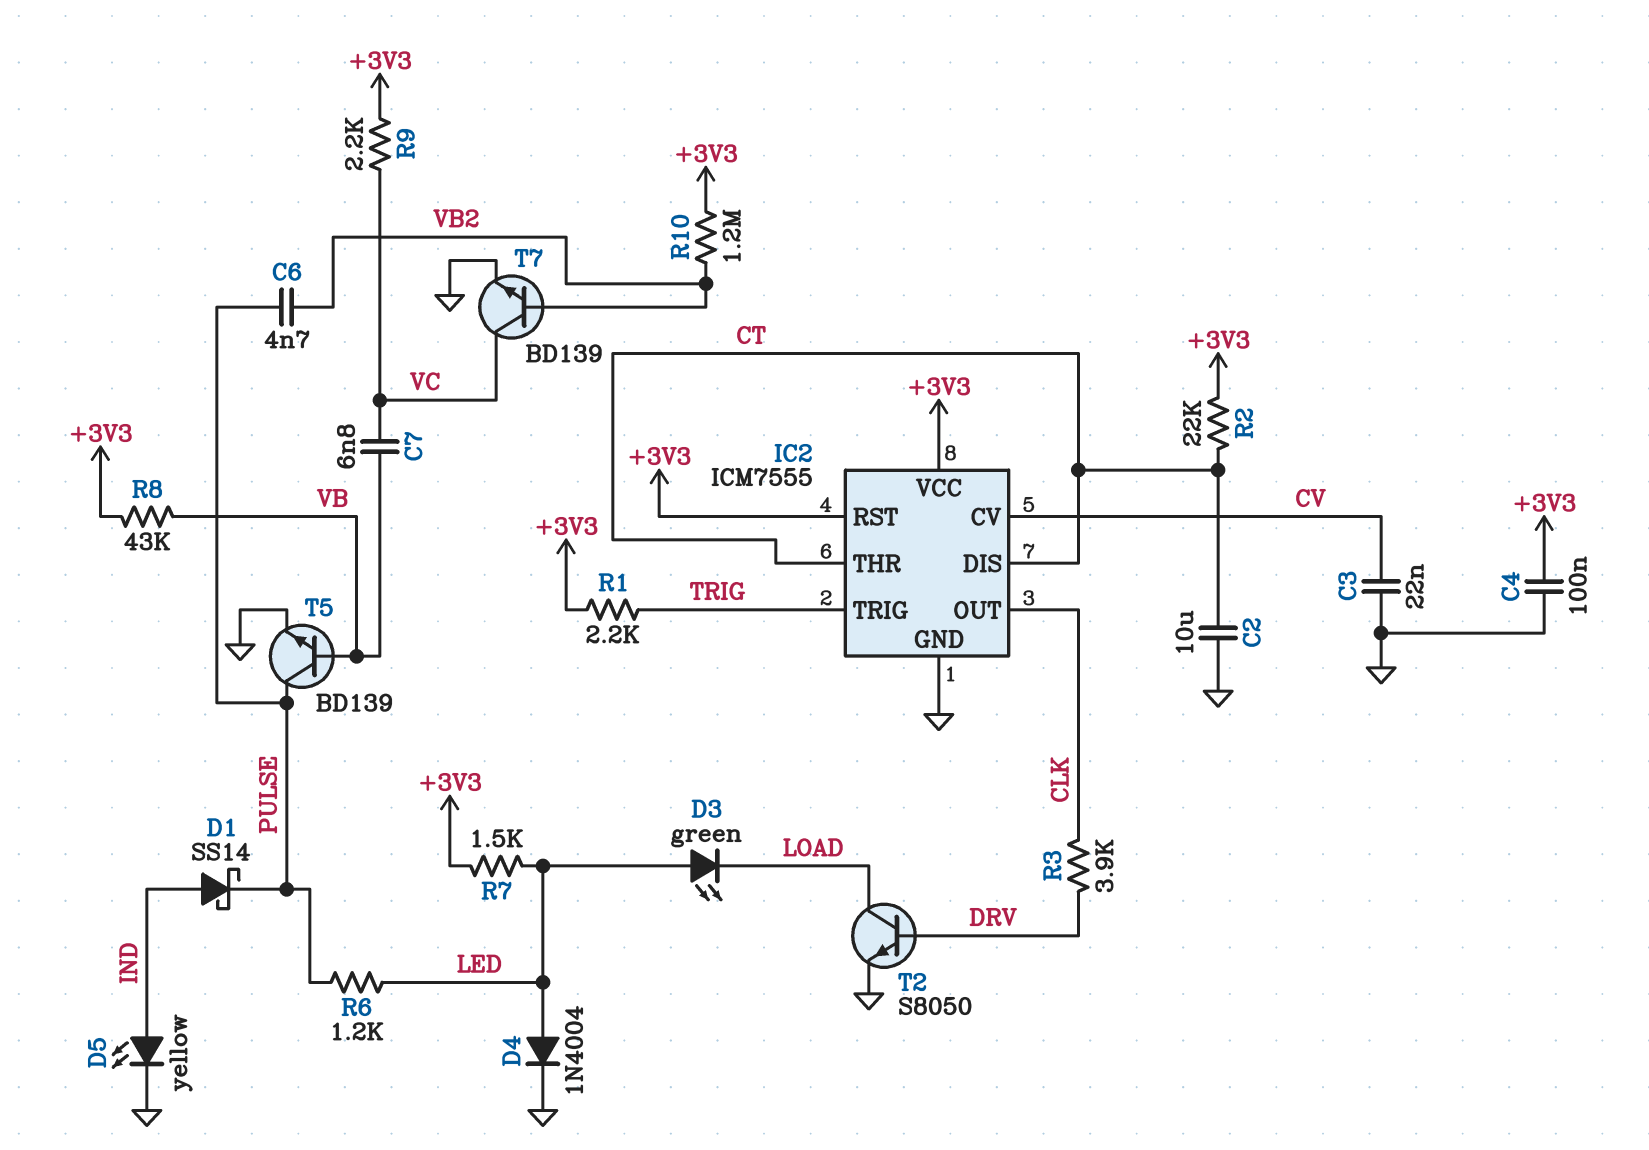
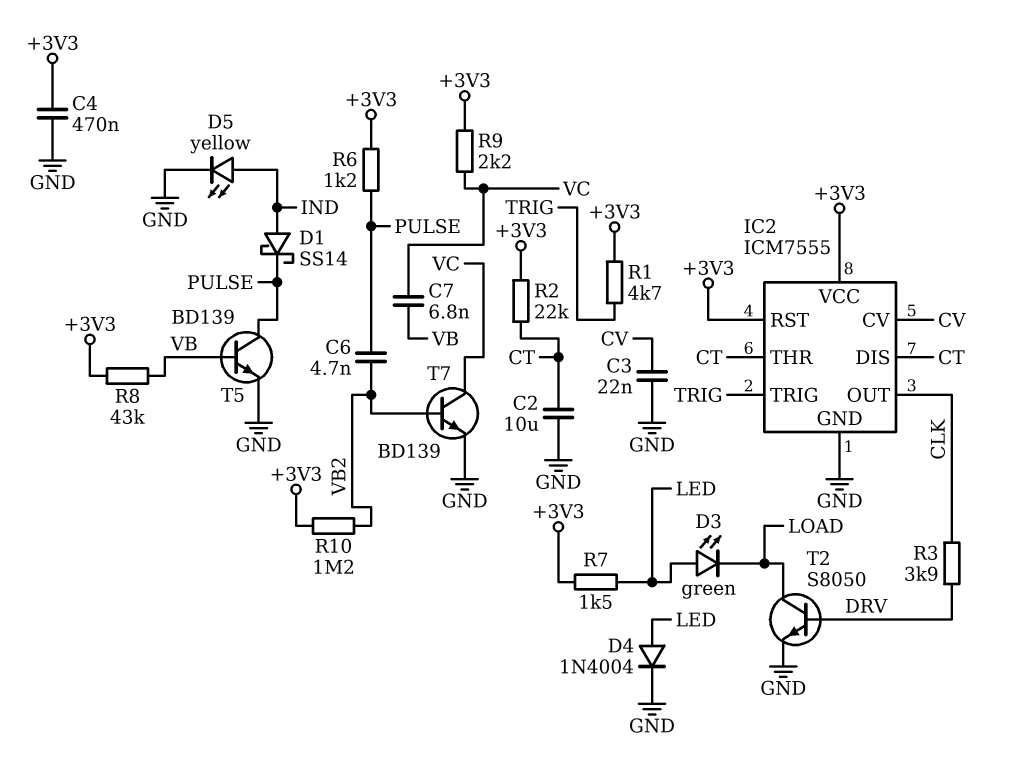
C4: 100nF (+3V3, GND) -> 470nF (+3V3, GND)
R1: 2.2k (+3V3, TRIG) -> 4.7k (+3V3, TRIG)
R6: 1.2k (LED, PULSE) -> 1.2k (+3V3, PULSE)

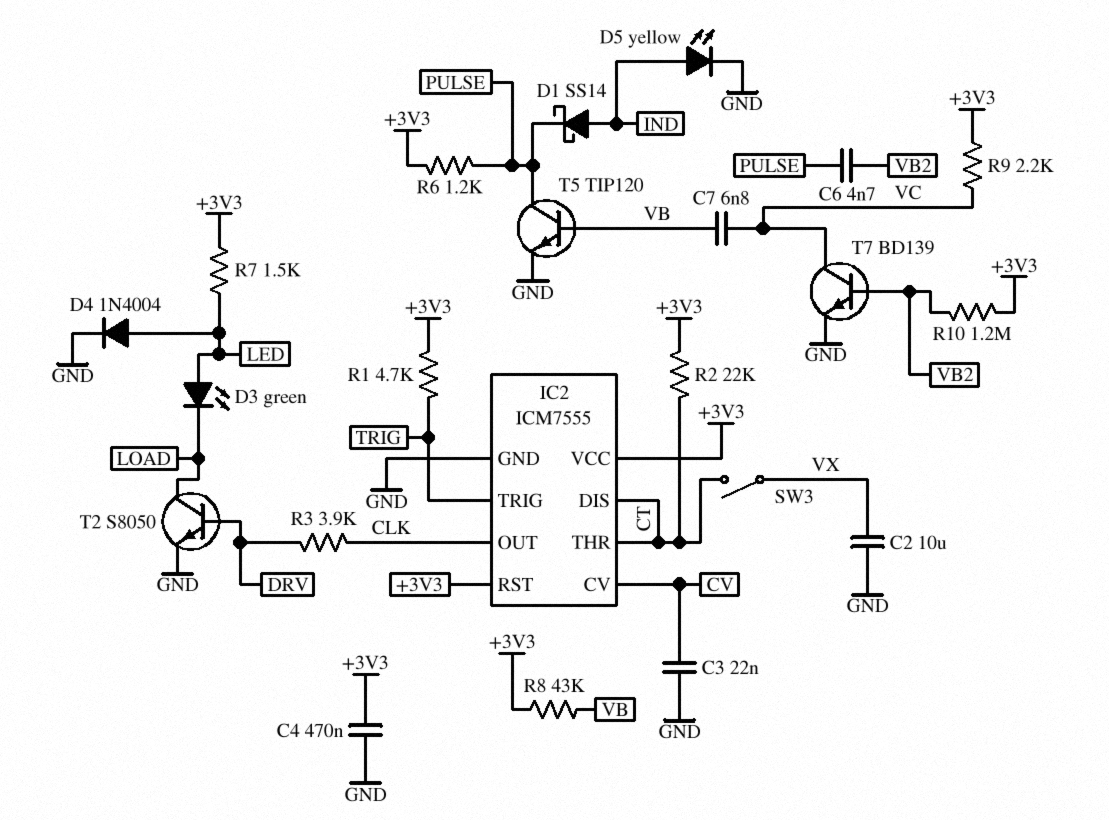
C2: 10uF (CT, GND) -> 10uF (GND, VX)
SW3: none -> switch (CT, VX)
T5: NPN BD139 (B VB, C PULSE, E GND) -> NPN TIP120 (B VB, C PULSE, E GND)

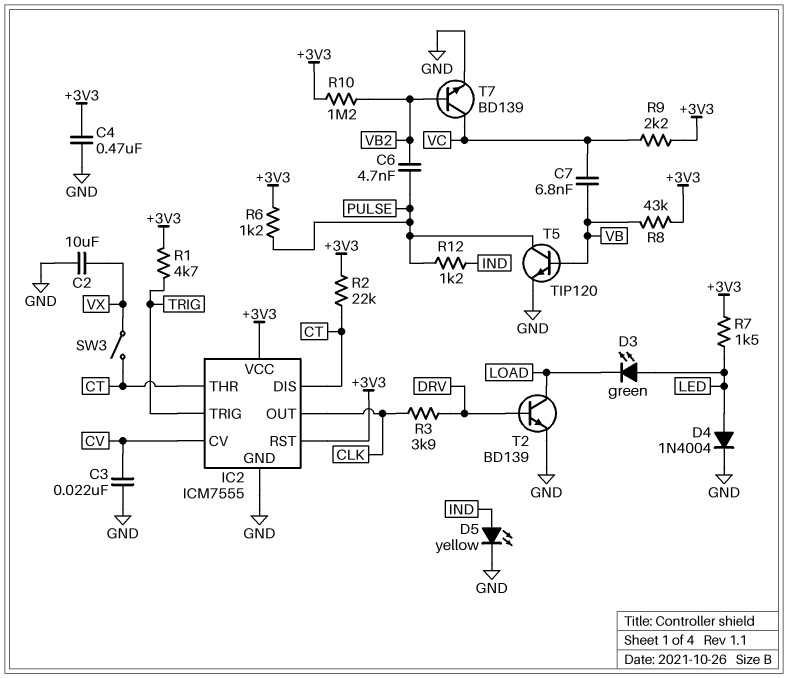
D1: schottky SS14 (A IND, K PULSE) -> none
R12: none -> 1.2k (IND, PULSE)
T2: NPN S8050 (B DRV, C LOAD, E GND) -> NPN BD139 (B DRV, C LOAD, E GND)

